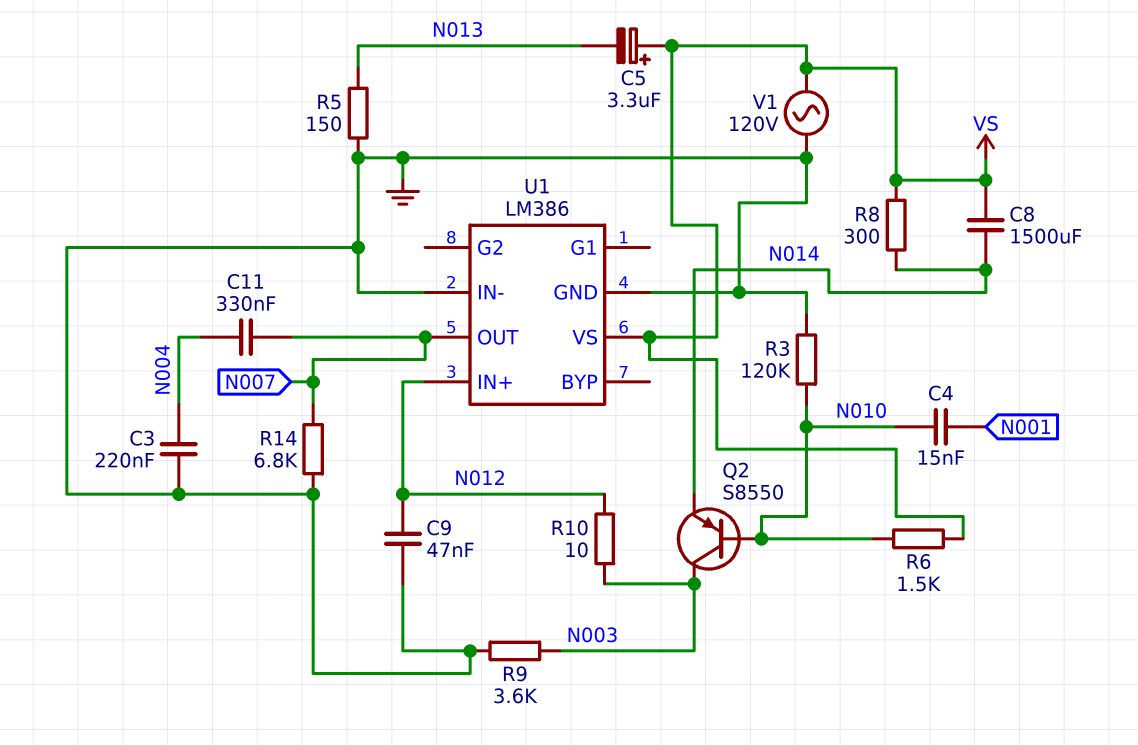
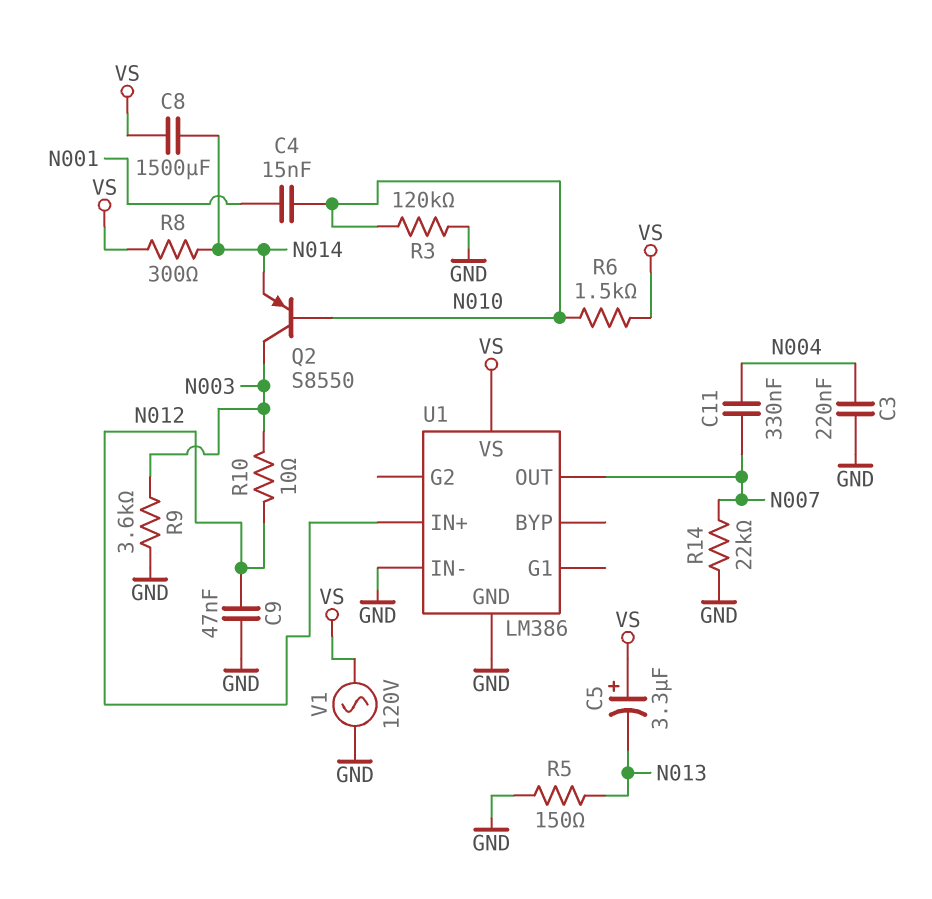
R14: 6.8k (GND, N007) -> 22k (GND, N007)

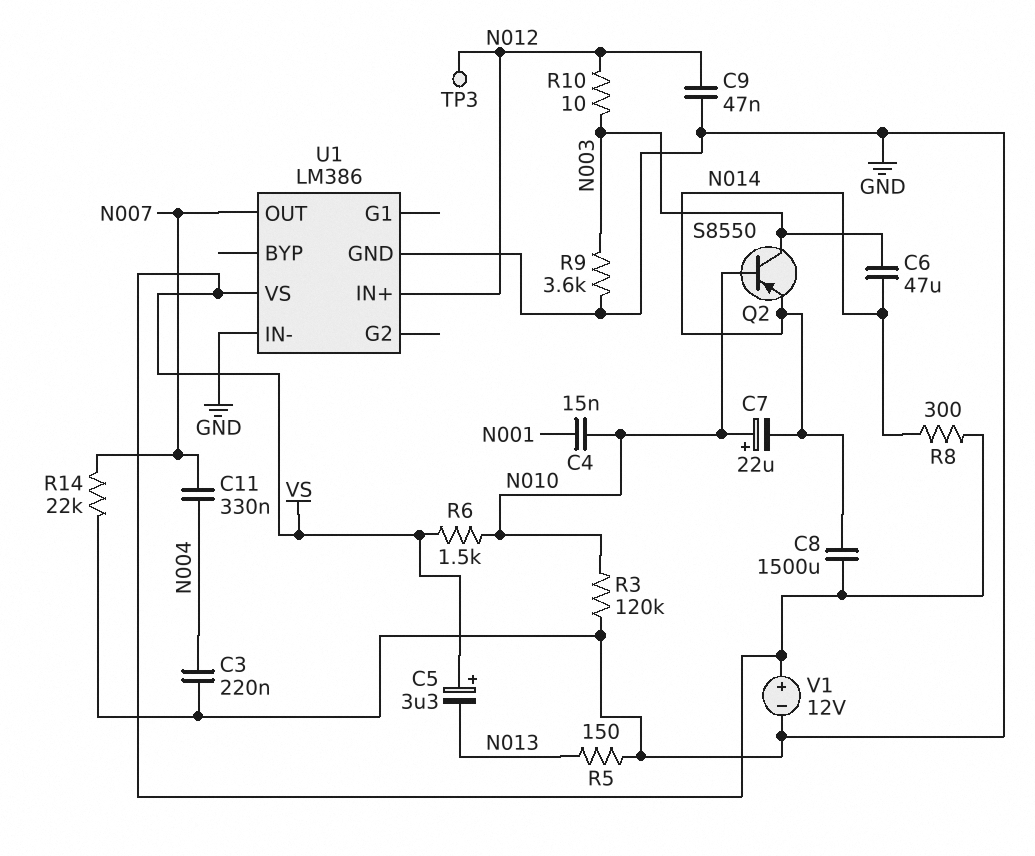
C6: none -> 47uF (N003, N014)
C7: none -> 22uF (plus N010, minus N014)
TP3: none -> test point (N012)
V1: AC 120V (GND, VS) -> 12V (plus VS, minus GND)

